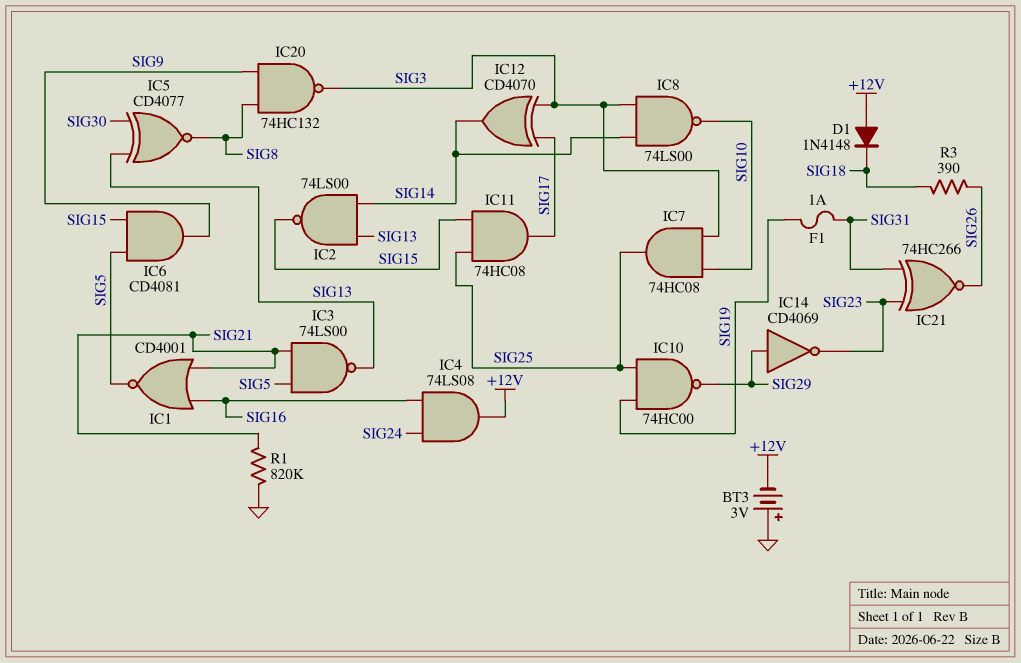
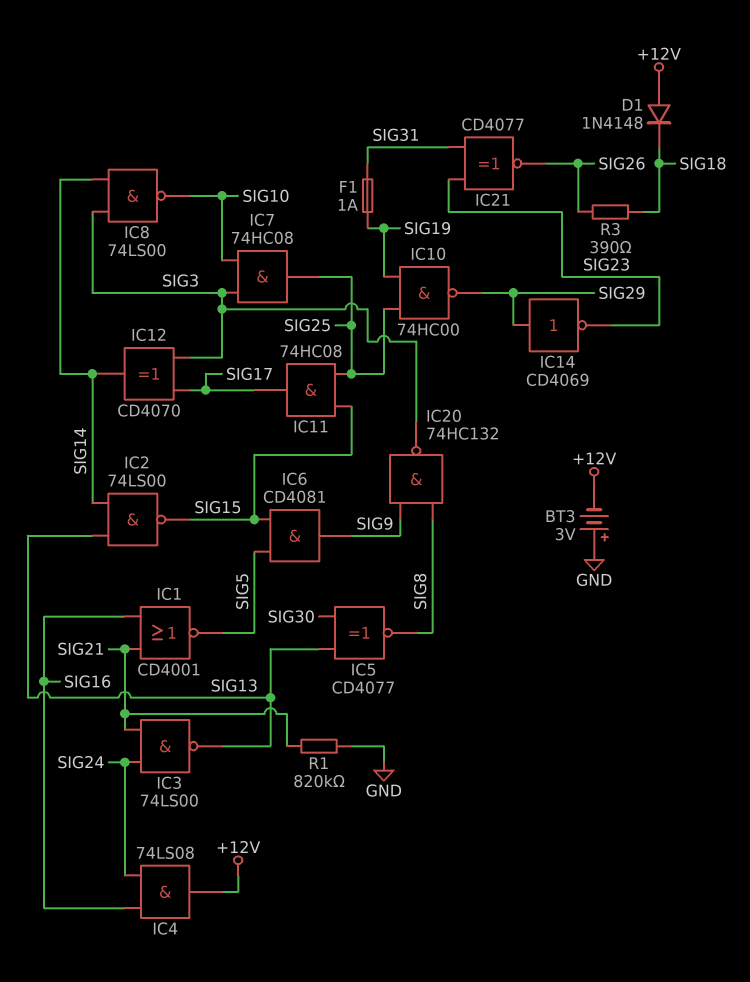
IC3: NAND 74LS00 (in SIG5, in SIG21, out SIG13) -> NAND 74LS00 (in SIG21, in SIG24, out SIG13)
IC21: XNOR 74HC266 (in SIG23, in SIG31, out SIG26) -> XNOR CD4077 (in SIG23, in SIG31, out SIG26)

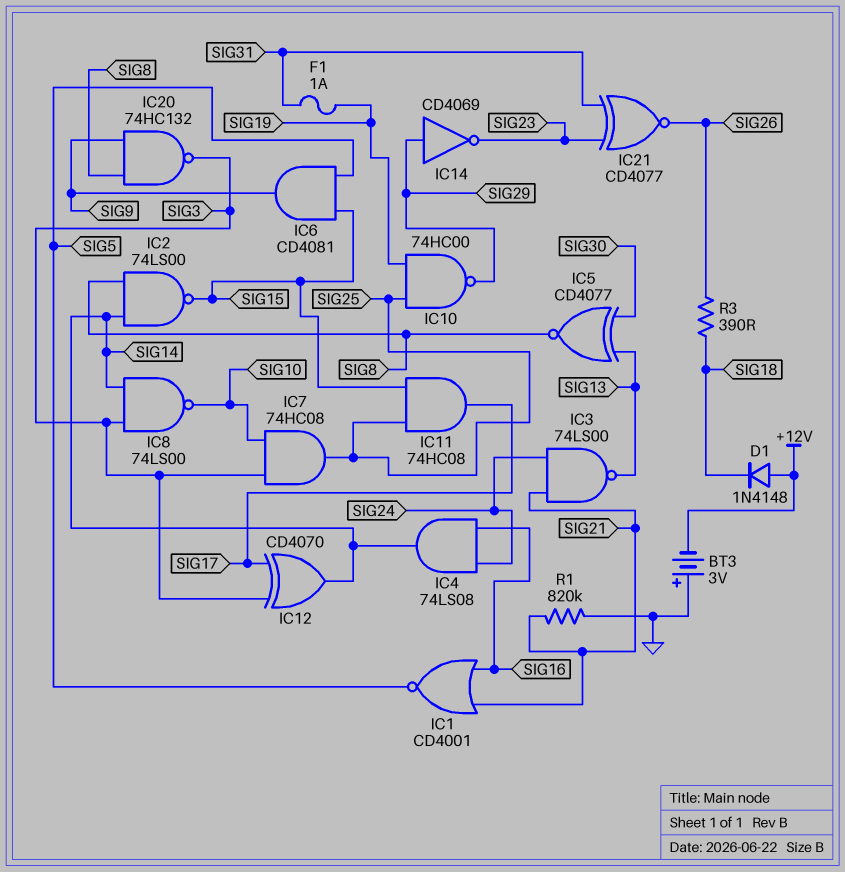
IC2: NAND 74LS00 (in SIG13, in SIG14, out SIG15) -> NAND 74LS00 (in SIG8, in SIG14, out SIG15)
IC4: AND 74LS08 (in SIG16, in SIG24, out +12V) -> AND 74LS08 (in SIG16, in SIG24, out SIG14)

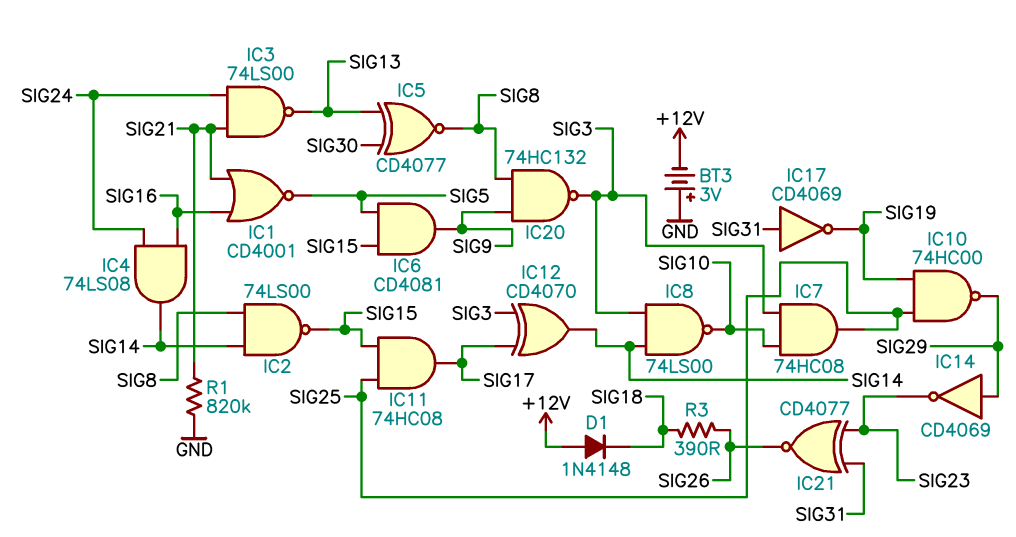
F1: 1A (SIG19, SIG31) -> none
IC17: none -> NOT CD4069 (in SIG31, out SIG19)

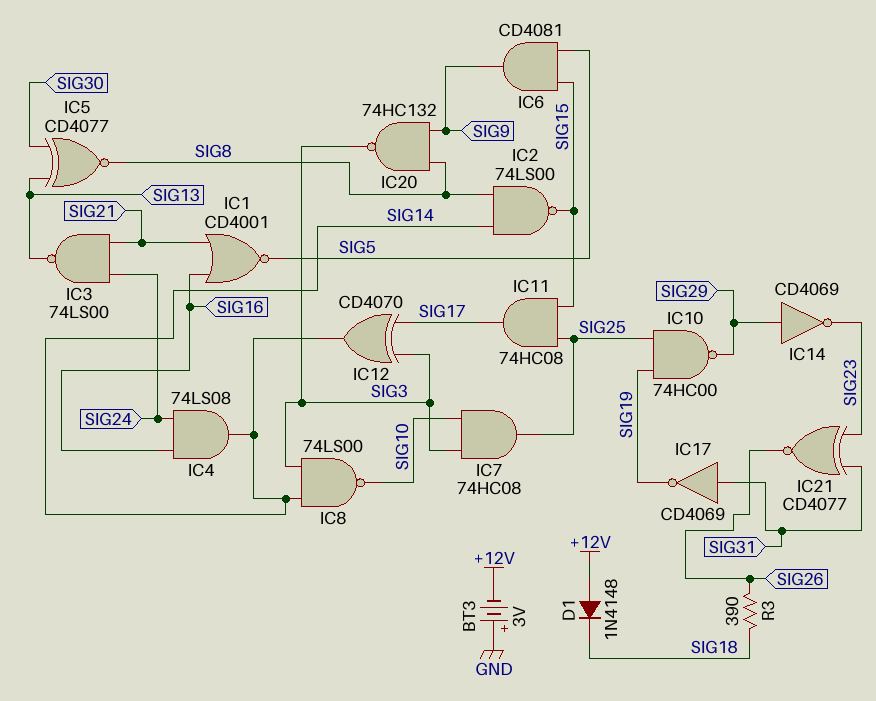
R1: 820k (GND, SIG21) -> none

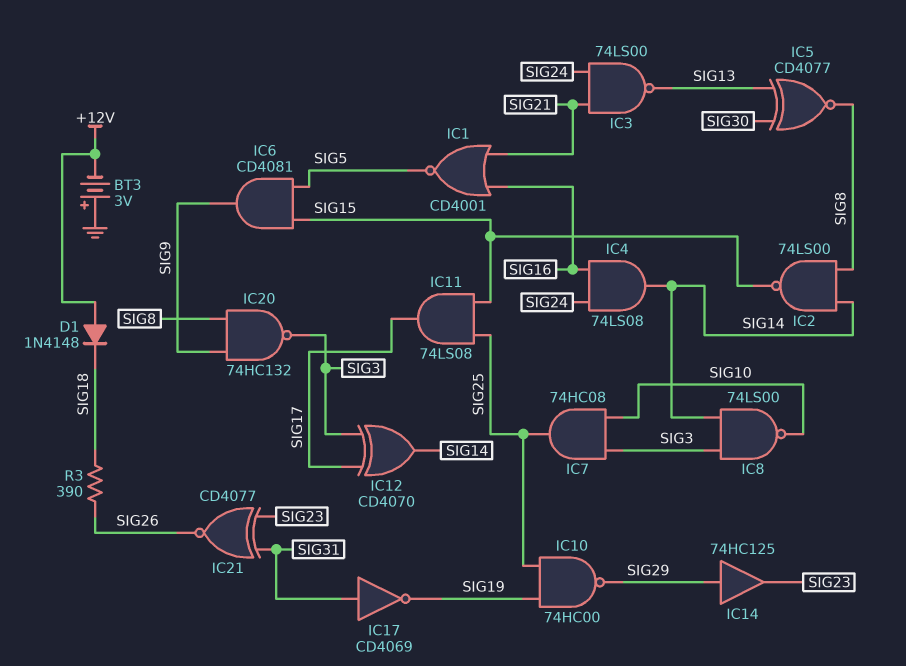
IC11: AND 74HC08 (in SIG15, in SIG25, out SIG17) -> AND 74LS08 (in SIG15, in SIG25, out SIG17)
IC14: NOT CD4069 (in SIG29, out SIG23) -> buffer 74HC125 (in SIG29, out SIG23)

